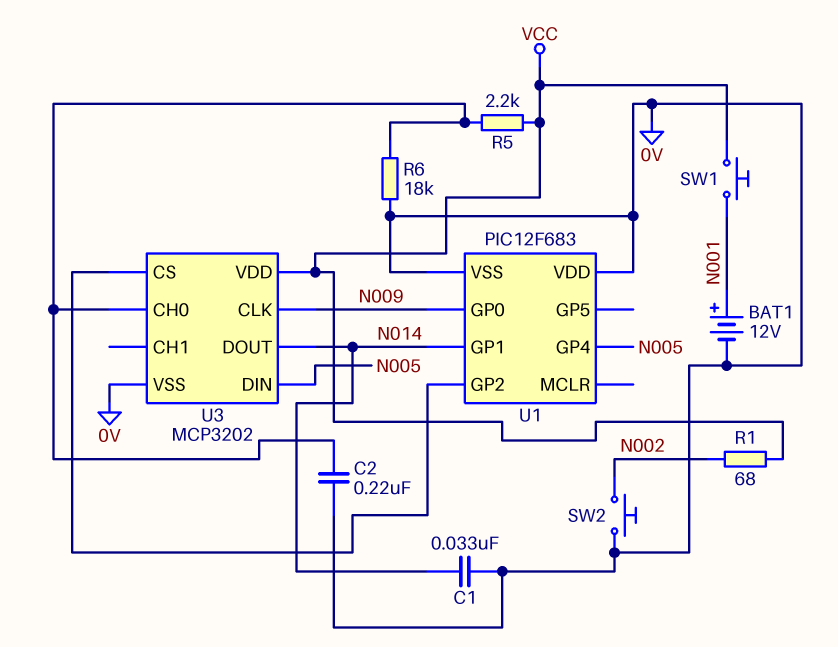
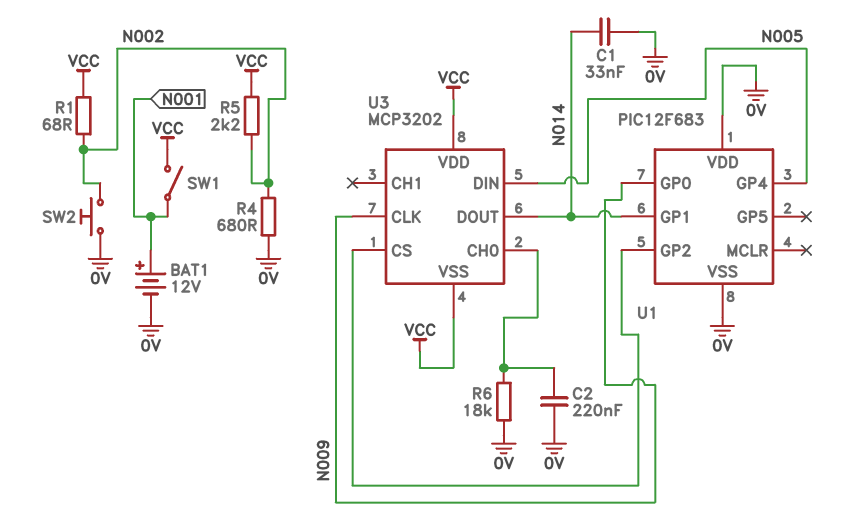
R4: none -> 680 (0V, N002)
R5: 2.2k (U3/CH0, VCC) -> 2.2k (N002, VCC)
SW1: button (N001, VCC) -> switch (N001, VCC)
U3 pin VSS: 0V -> VCC

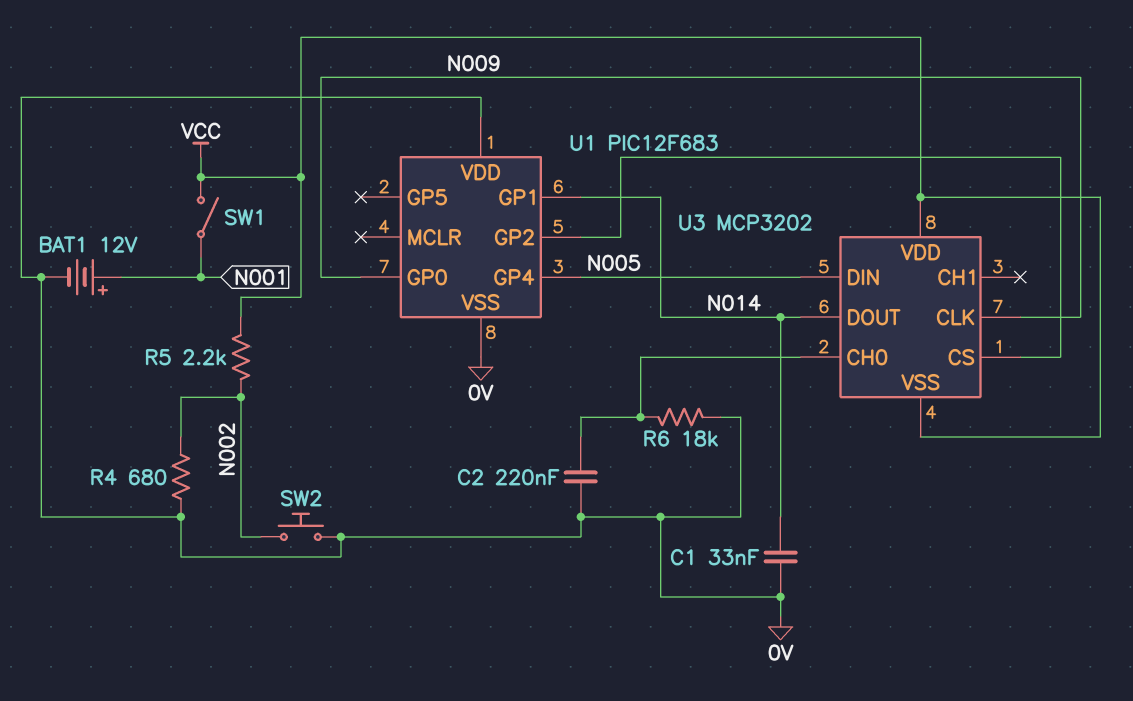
R1: 68 (N002, VCC) -> none

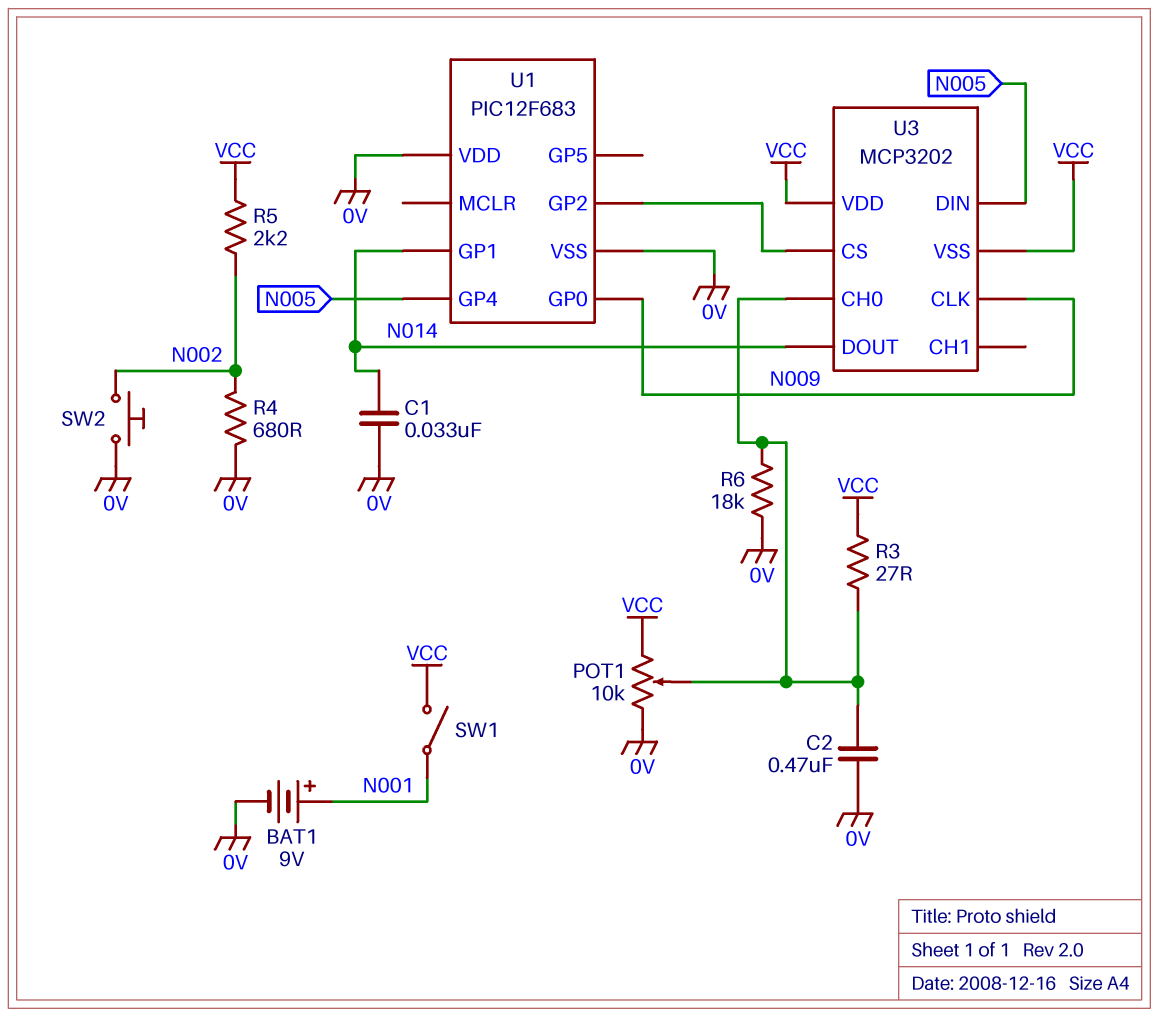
BAT1: 12V (plus N001, minus 0V) -> 9V (plus N001, minus 0V)
C2: 220nF (0V, U3/CH0) -> 470nF (0V, U3/CH0)
POT1: none -> 10k (0V, VCC, wiper U3/CH0)
R3: none -> 27 (U3/CH0, VCC)

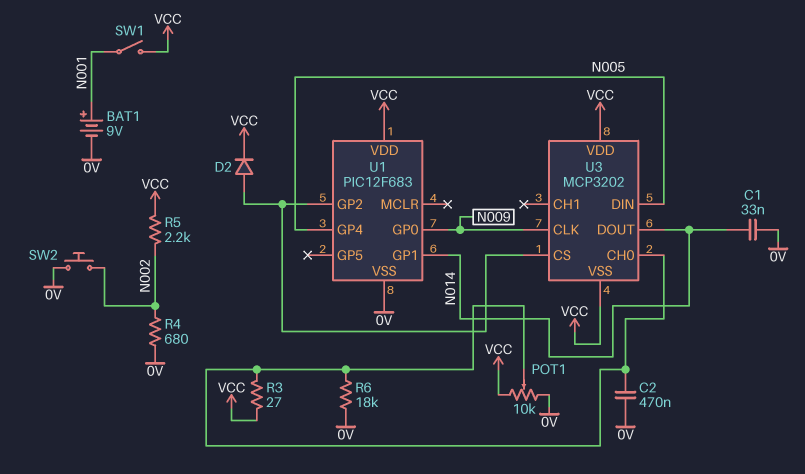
D2: none -> diode (A U1/GP2, K VCC)
U1 pin VDD: 0V -> VCC

